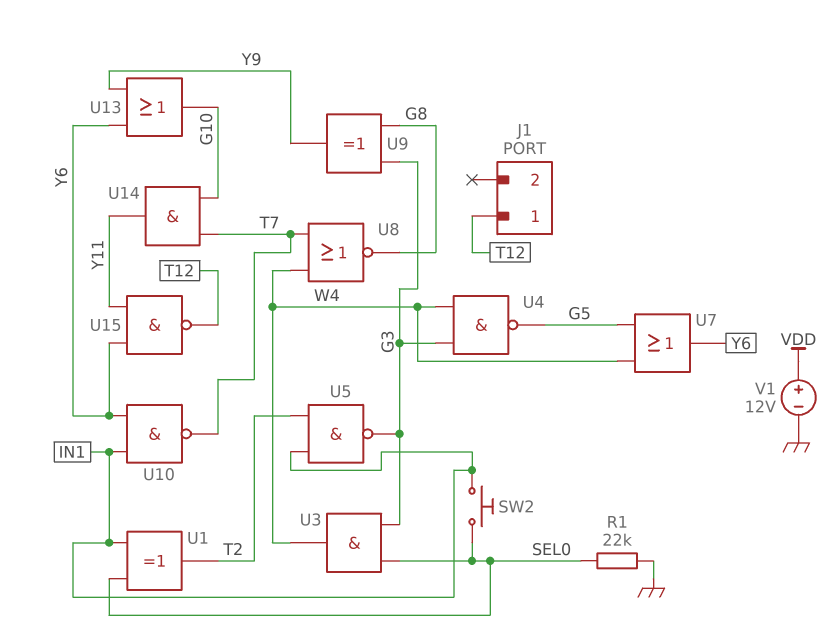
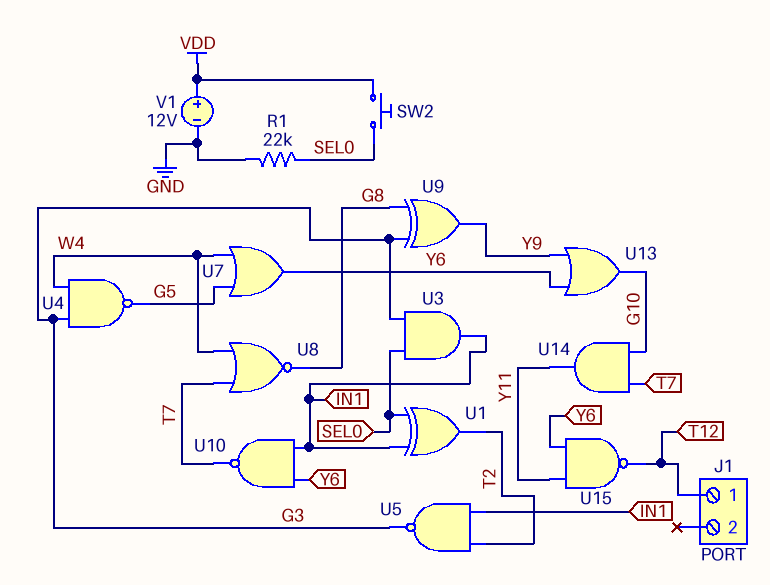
SW2: button (IN1, SEL0) -> button (SEL0, VDD)
U3: AND (in G3, in SEL0, out W4) -> AND (in G3, in SEL0, out IN1)

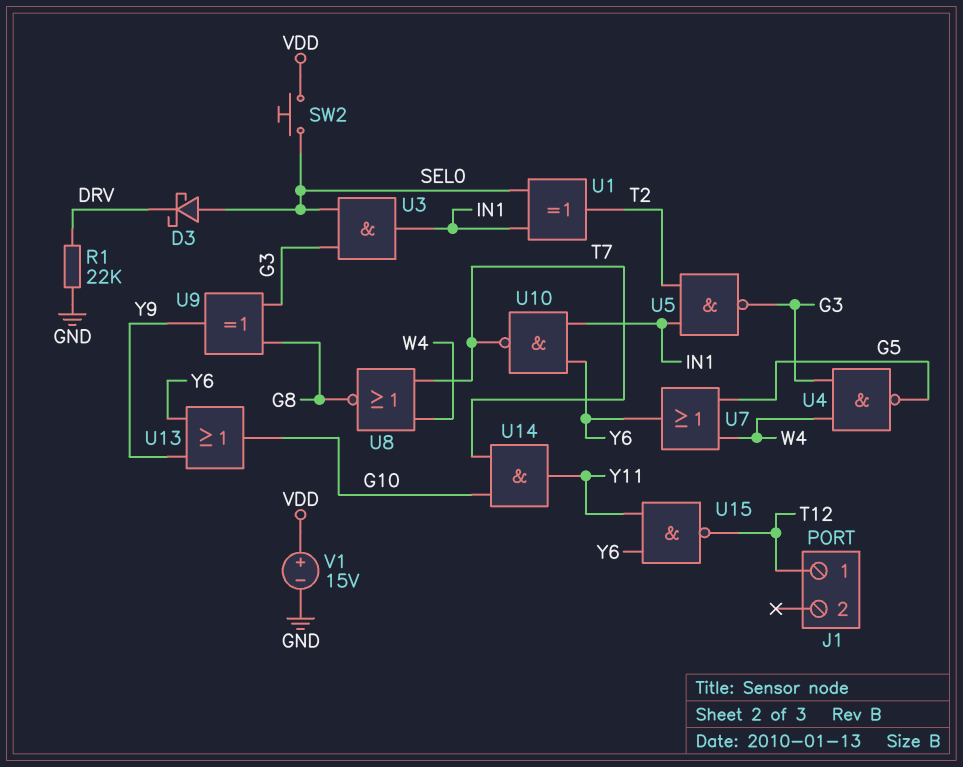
D3: none -> schottky (A SEL0, K DRV)
R1: 22k (GND, SEL0) -> 22k (DRV, GND)
V1: 12V (plus VDD, minus GND) -> 15V (plus VDD, minus GND)

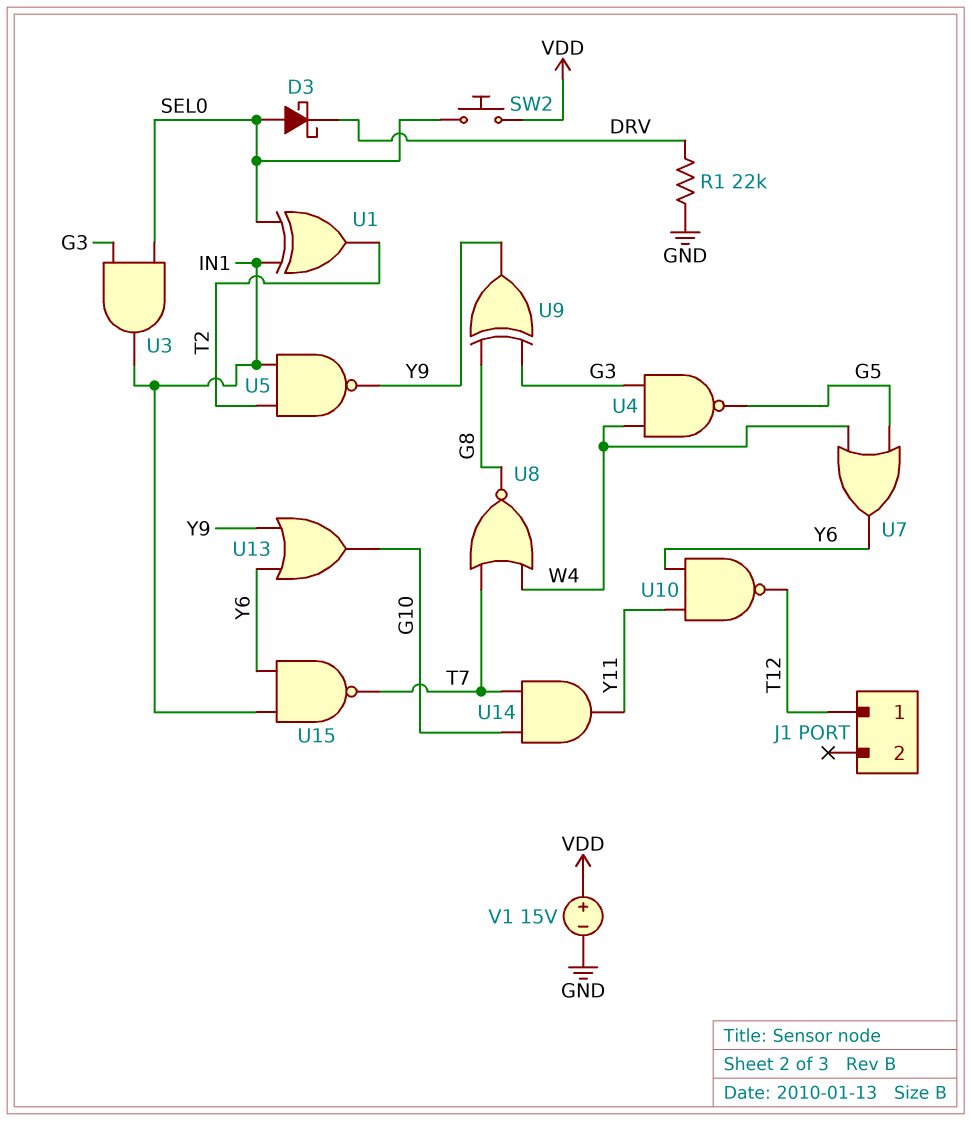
U5: NAND (in IN1, in T2, out G3) -> NAND (in IN1, in T2, out Y9)
U10: NAND (in IN1, in Y6, out T7) -> NAND (in Y6, in Y11, out T12)
U15: NAND (in Y6, in Y11, out T12) -> NAND (in IN1, in Y6, out T7)

